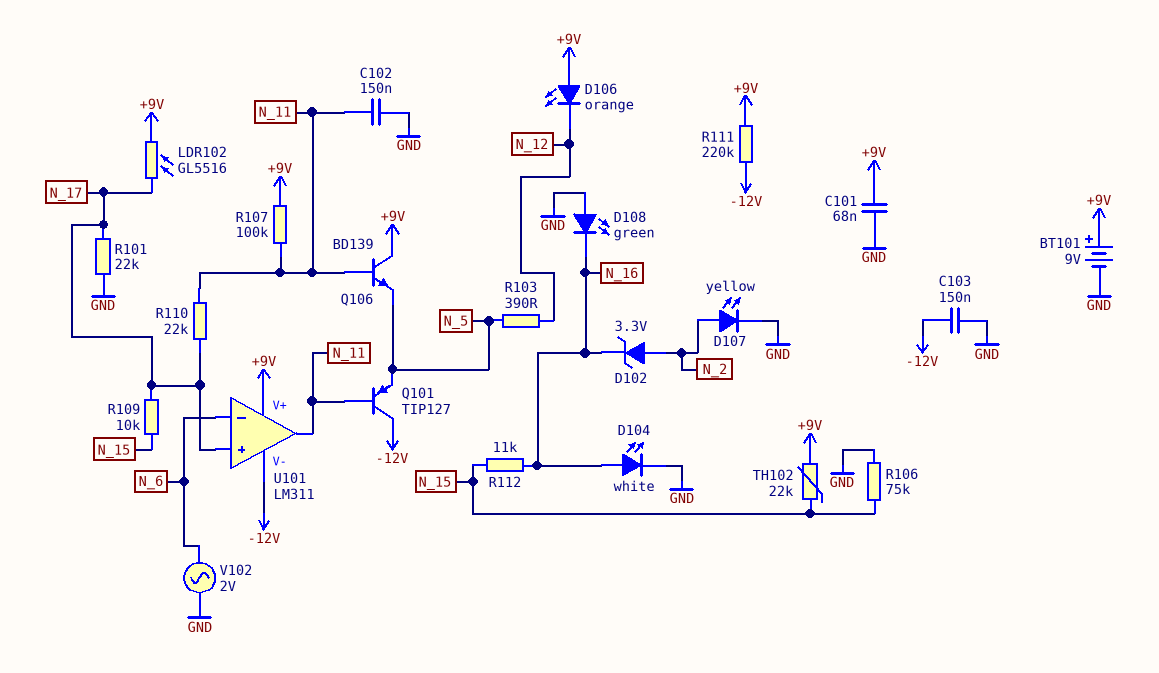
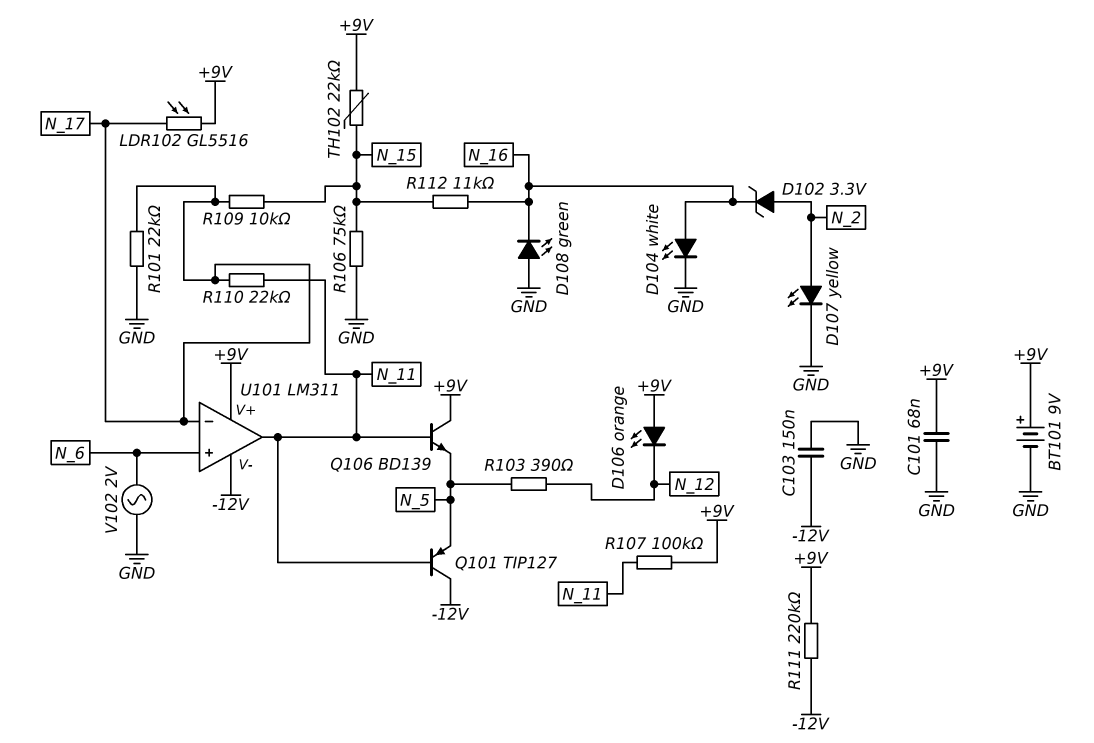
C102: 150nF (GND, N_11) -> none
U101 pin in+: N_17 -> N_6
U101 pin in-: N_6 -> N_17

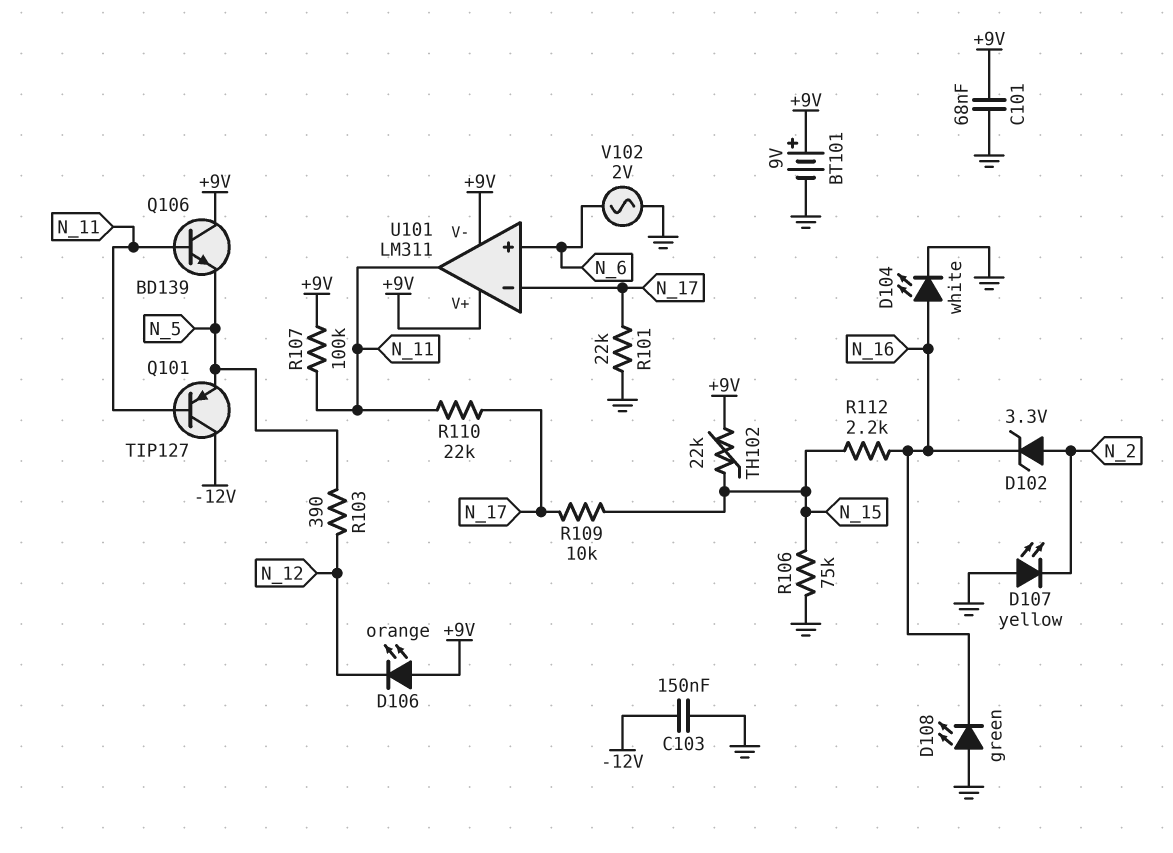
D107: LED yellow (A N_2, K GND) -> LED yellow (A GND, K N_2)
LDR102: GL5516 (+9V, N_17) -> none
R111: 220k (+9V, -12V) -> none
R112: 11k (N_15, N_16) -> 2.2k (N_15, N_16)
U101 pin V-: -12V -> +9V

